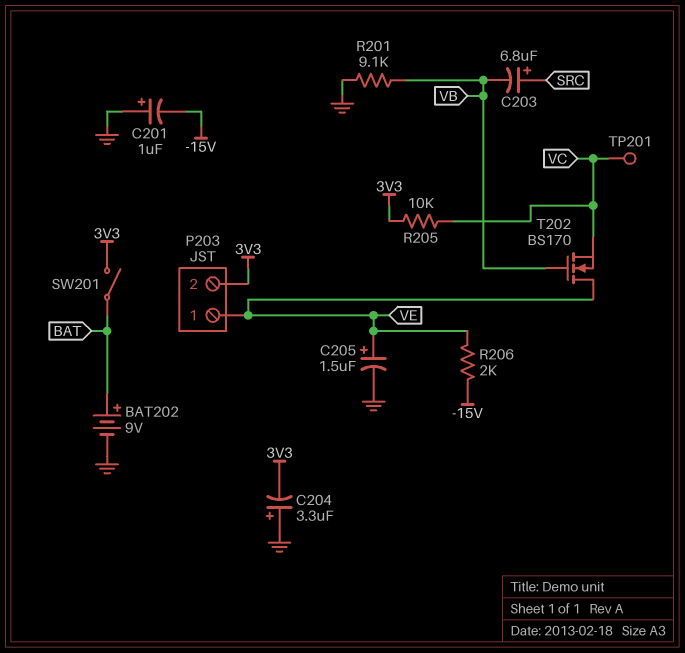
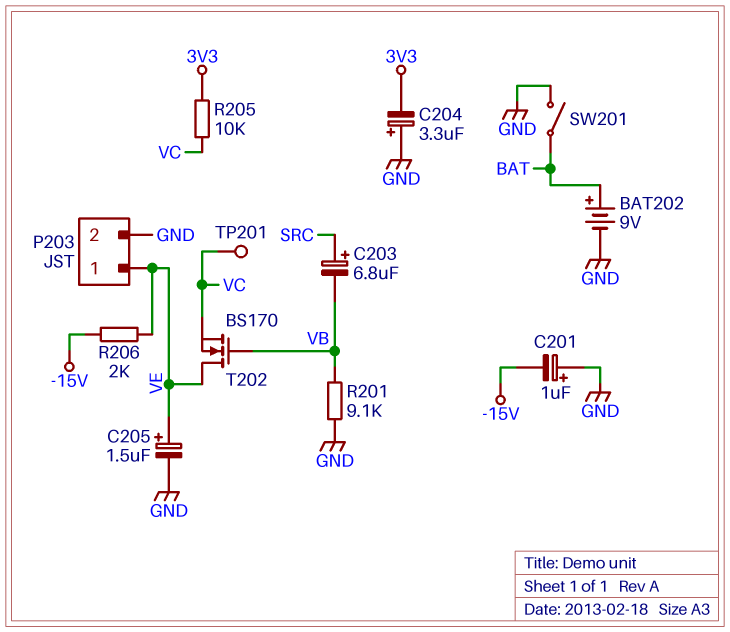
P203 pin 2: 3V3 -> GND
SW201: switch (3V3, BAT) -> switch (BAT, GND)

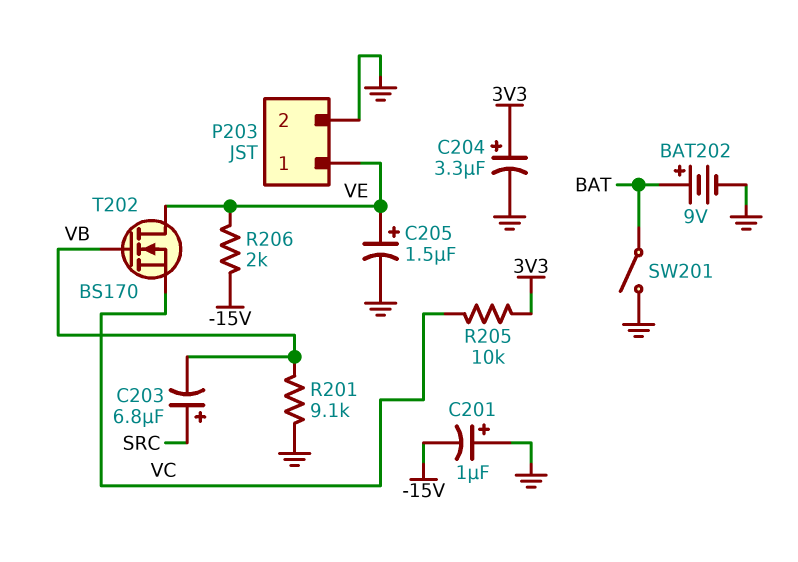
C204: 3.3uF (plus GND, minus 3V3) -> 3.3uF (plus 3V3, minus GND)
TP201: test point (VC) -> none

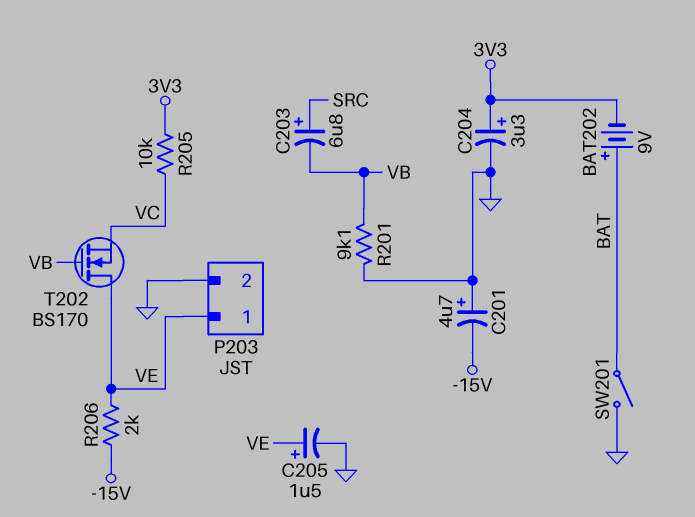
BAT202: 9V (plus BAT, minus GND) -> 9V (plus BAT, minus 3V3)
C201: 1uF (plus GND, minus -15V) -> 4.7uF (plus GND, minus -15V)

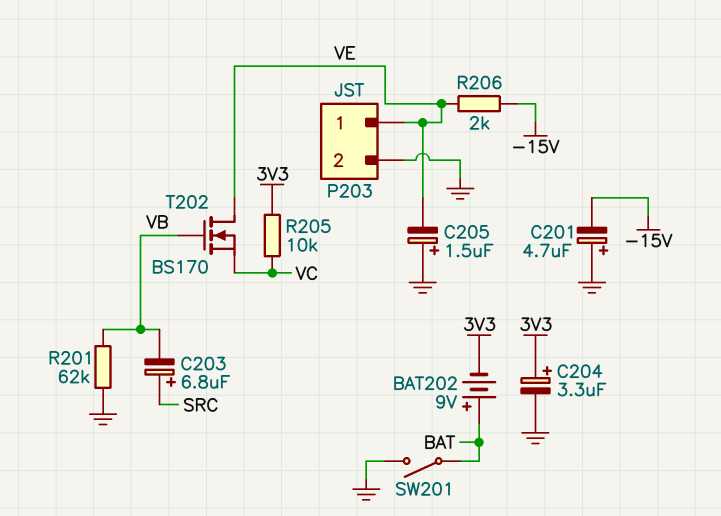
C205: 1.5uF (plus VE, minus GND) -> 1.5uF (plus GND, minus VE)
R201: 9.1k (GND, VB) -> 62k (GND, VB)

